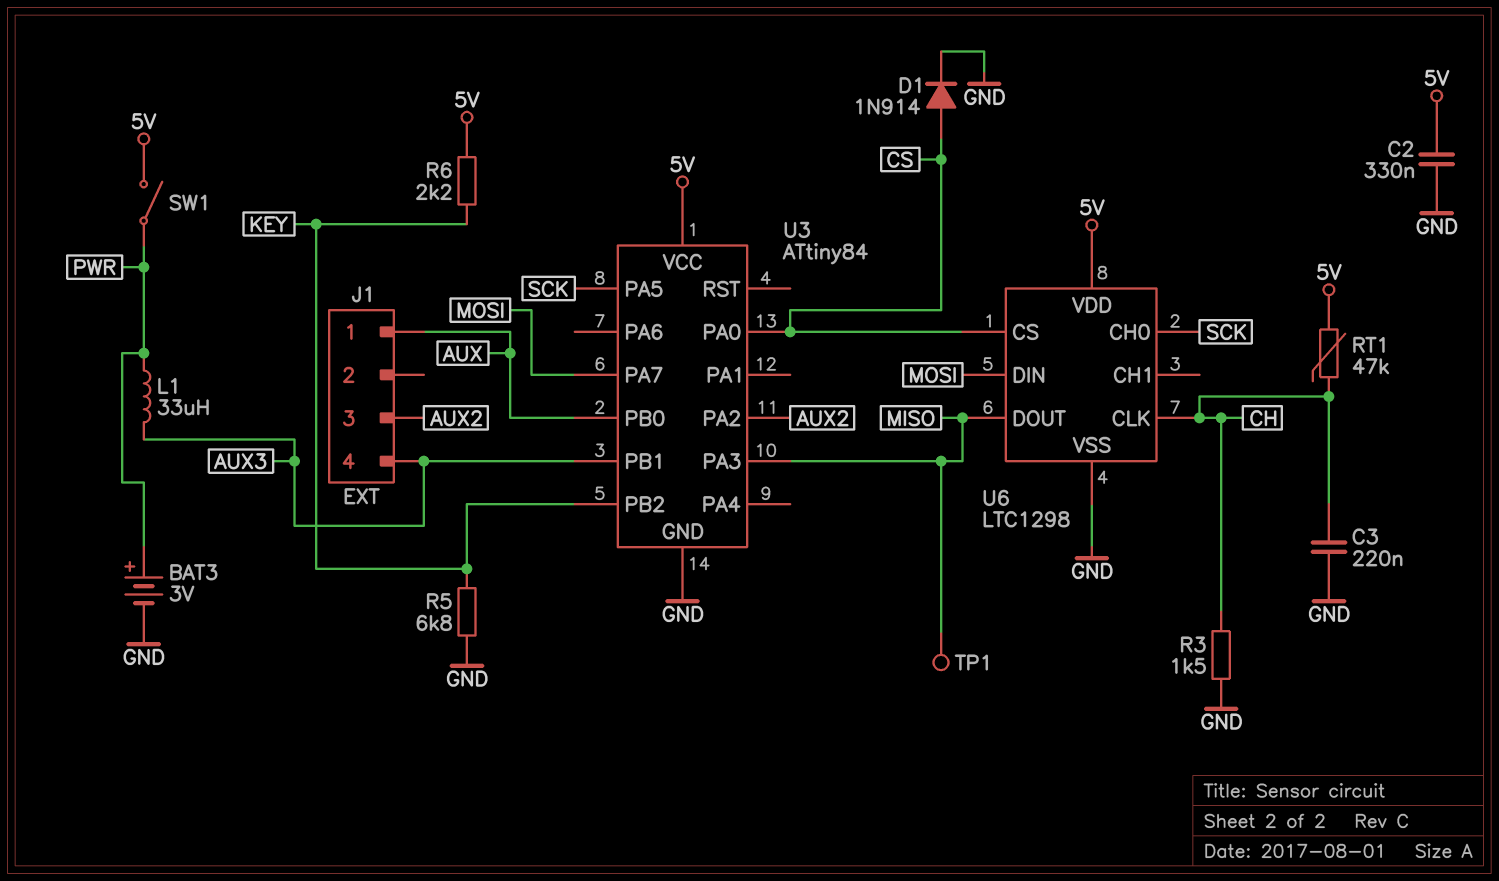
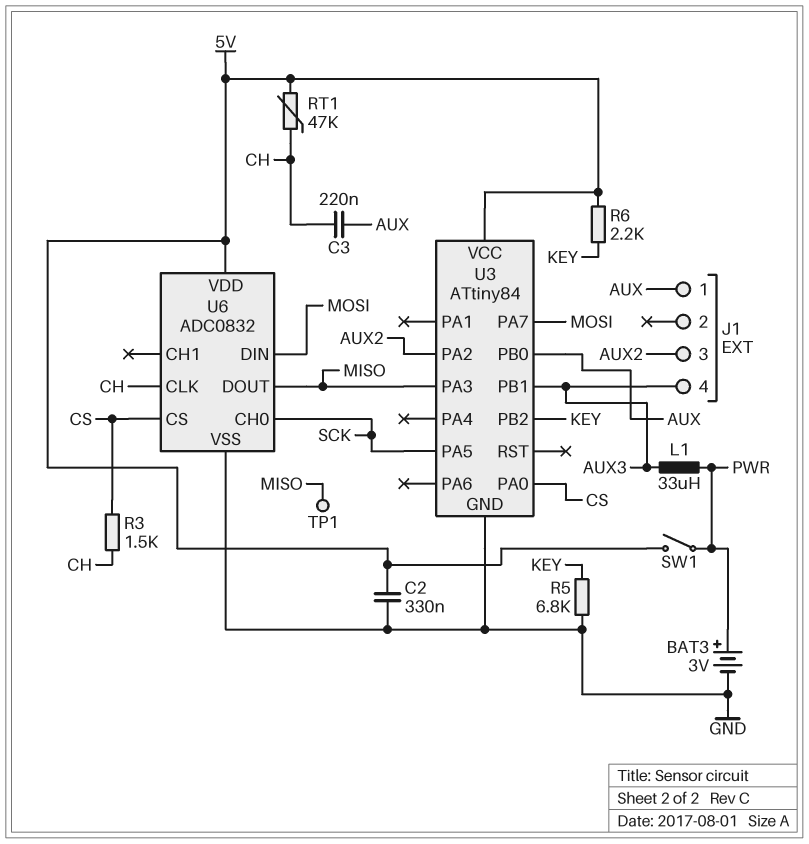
C3: 220nF (CH, GND) -> 220nF (AUX, CH)
D1: diode 1N914 (A CS, K GND) -> none
R3: 1.5k (CH, GND) -> 1.5k (CH, CS)
U6: LTC1298 -> ADC0832

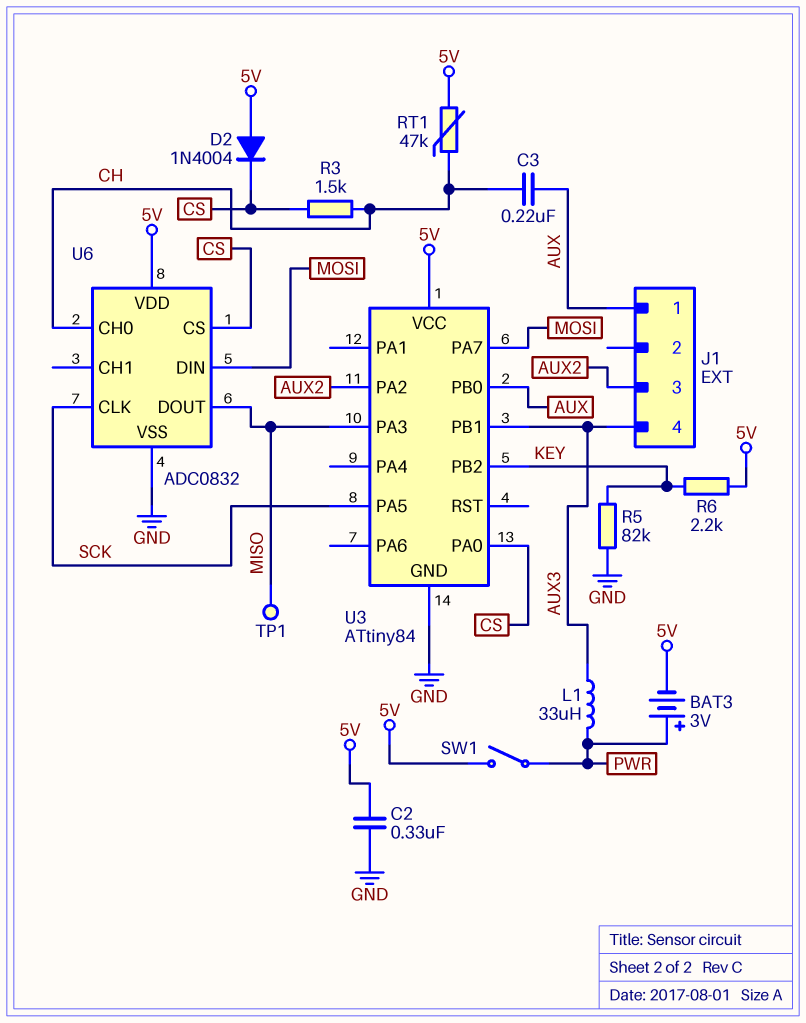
BAT3: 3V (plus PWR, minus GND) -> 3V (plus PWR, minus 5V)
D2: none -> diode 1N4004 (A 5V, K CS)
R5: 6.8k (GND, KEY) -> 82k (GND, KEY)
U6 pin CH0: SCK -> CH
U6 pin CLK: CH -> SCK

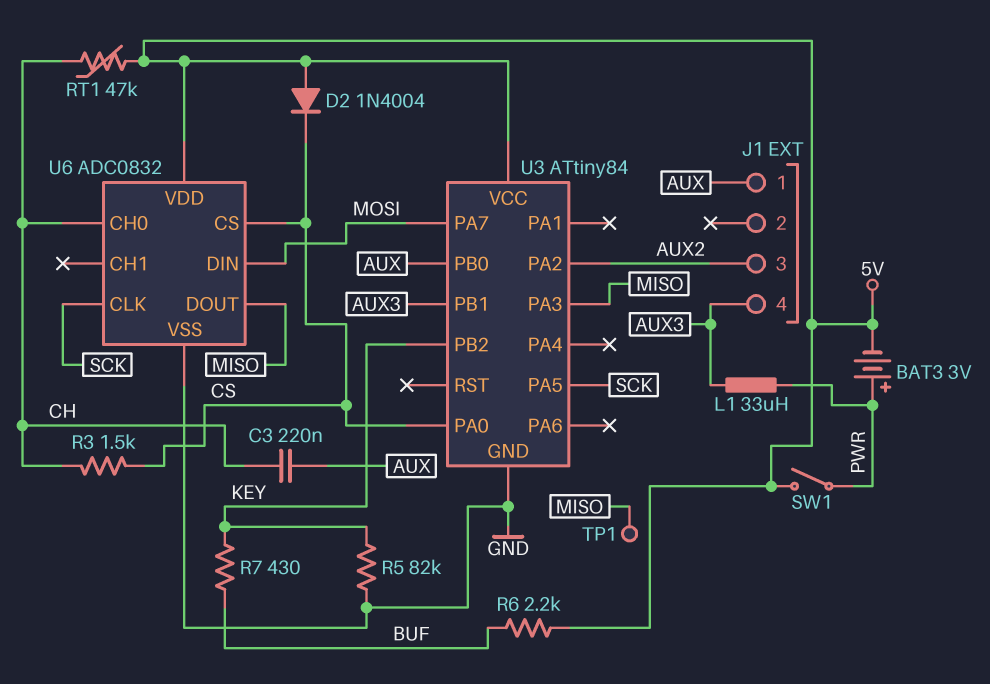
C2: 330nF (5V, GND) -> none
R6: 2.2k (5V, KEY) -> 2.2k (5V, BUF)
R7: none -> 430 (BUF, KEY)

